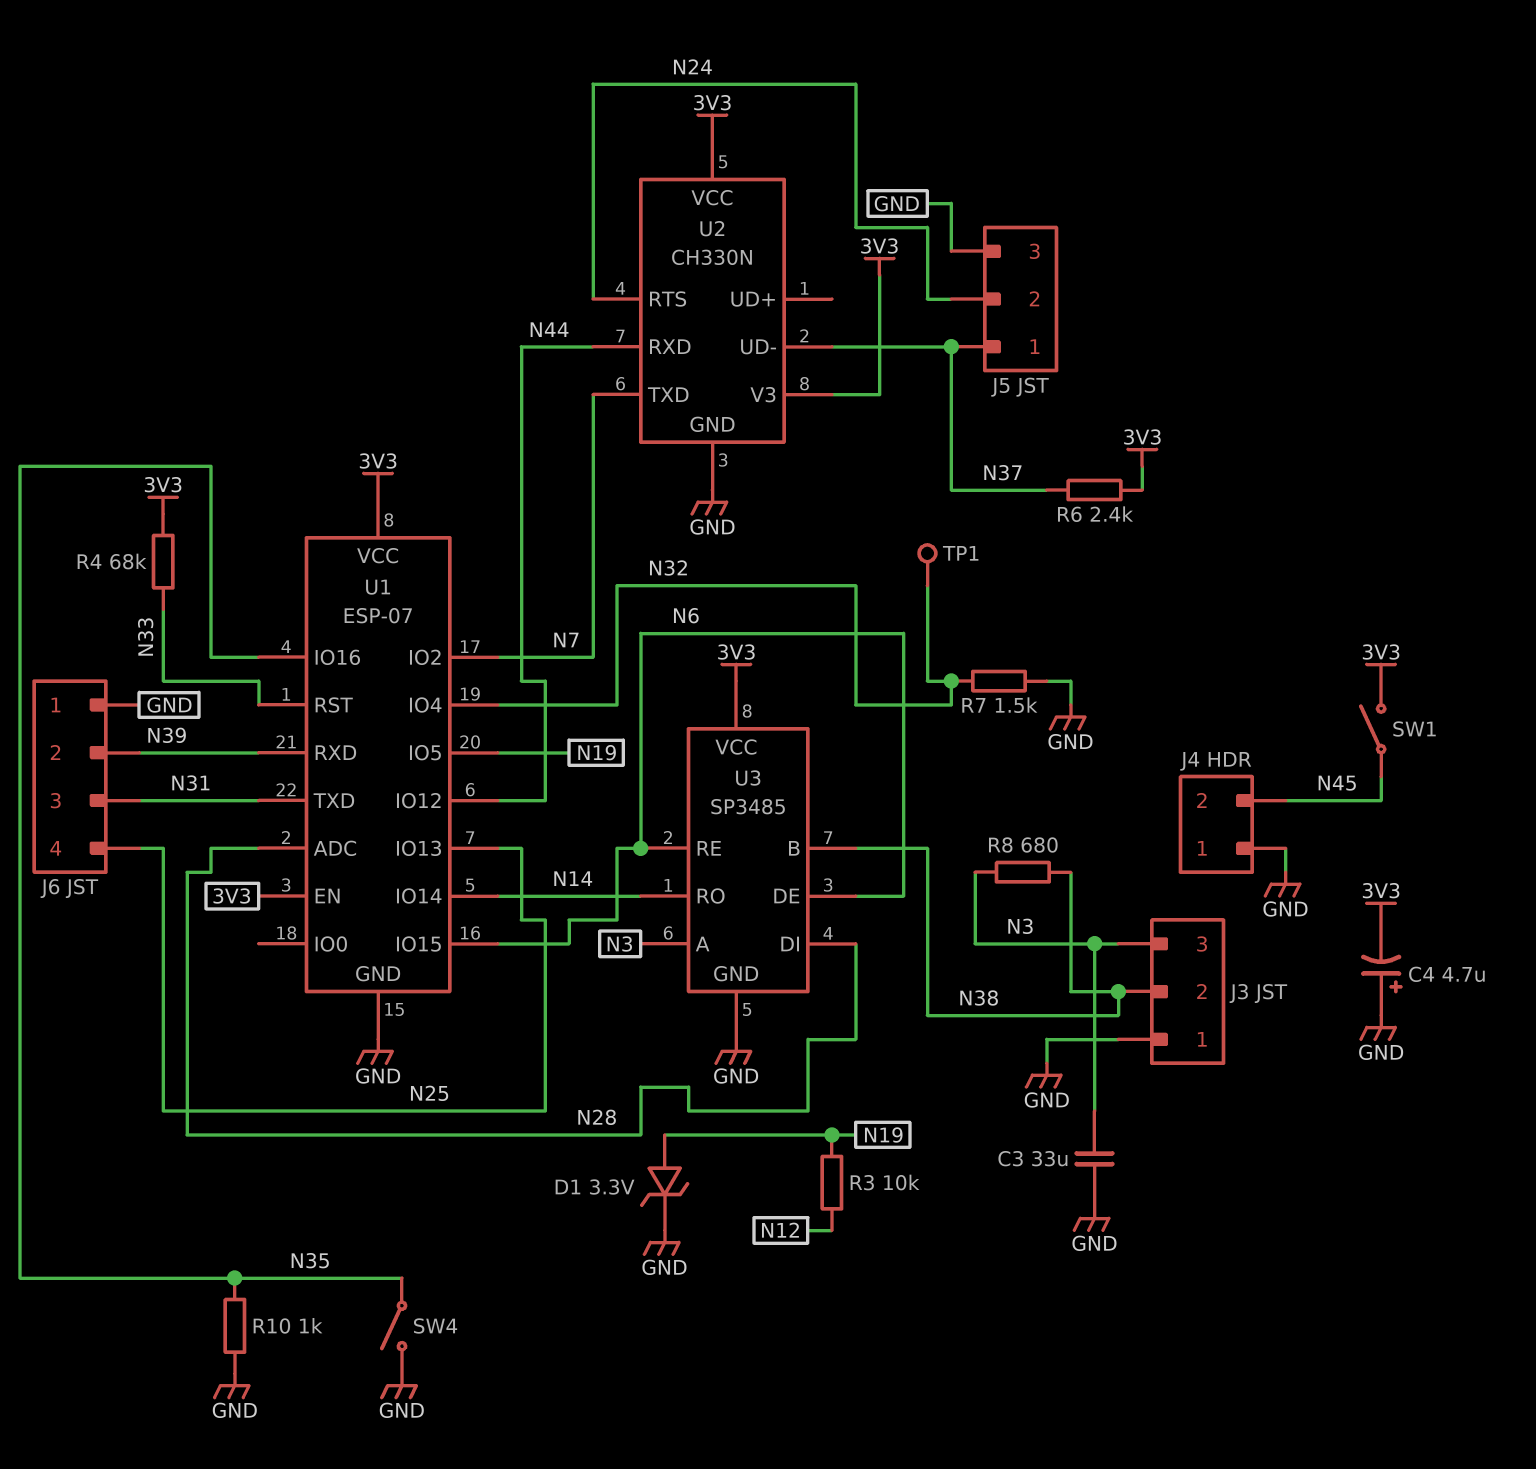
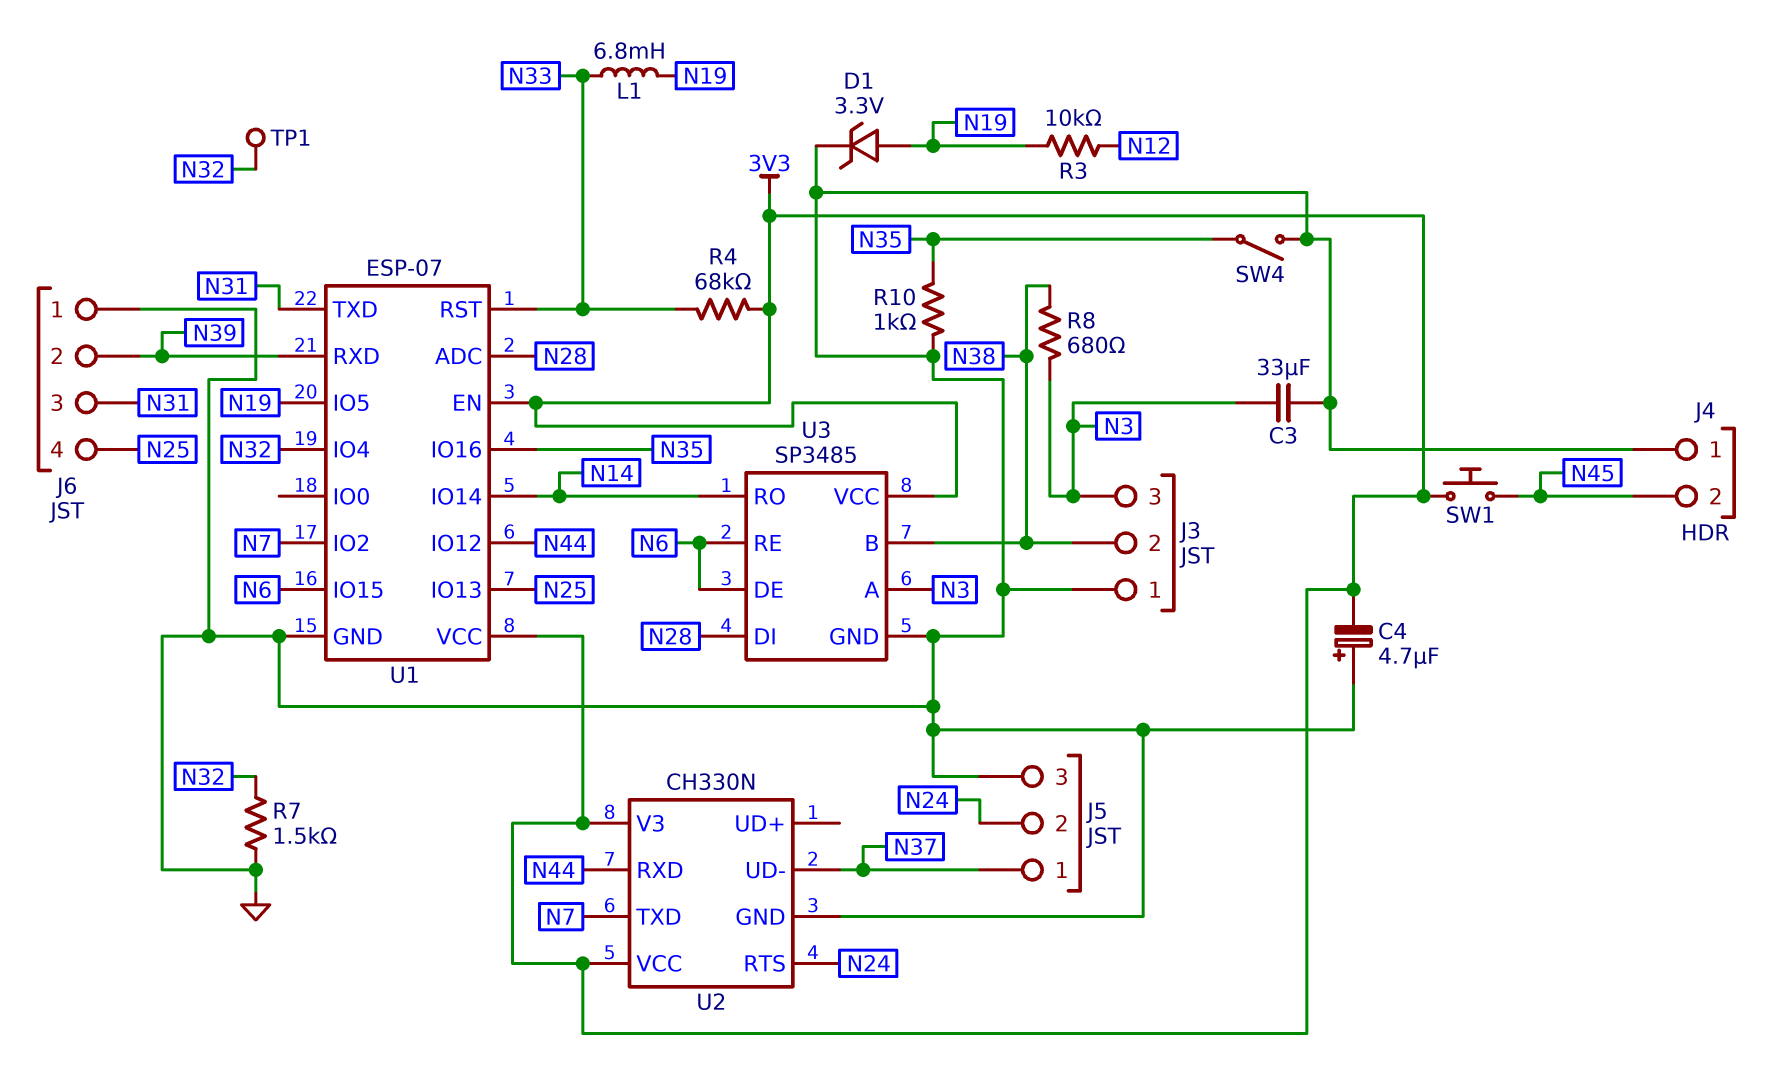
L1: none -> 6.8mH (N19, N33)
R6: 2.4k (3V3, N37) -> none
SW1: switch (3V3, N45) -> button (3V3, N45)

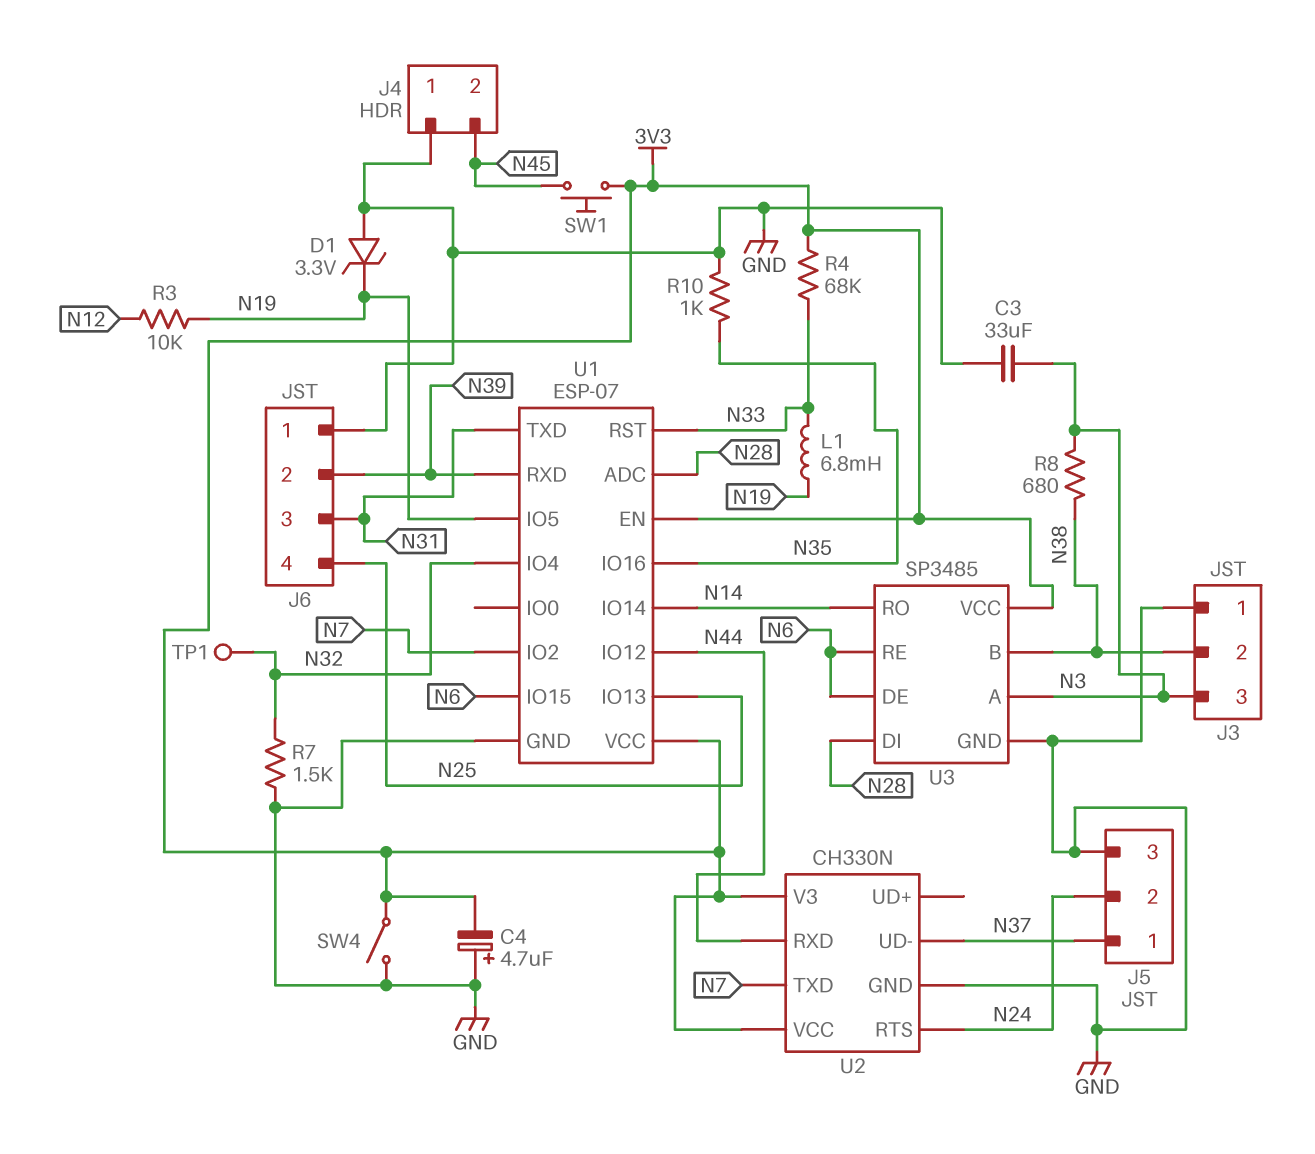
D1: zener 3.3V (A N19, K GND) -> zener 3.3V (A GND, K N19)
SW4: switch (GND, N35) -> switch (3V3, GND)

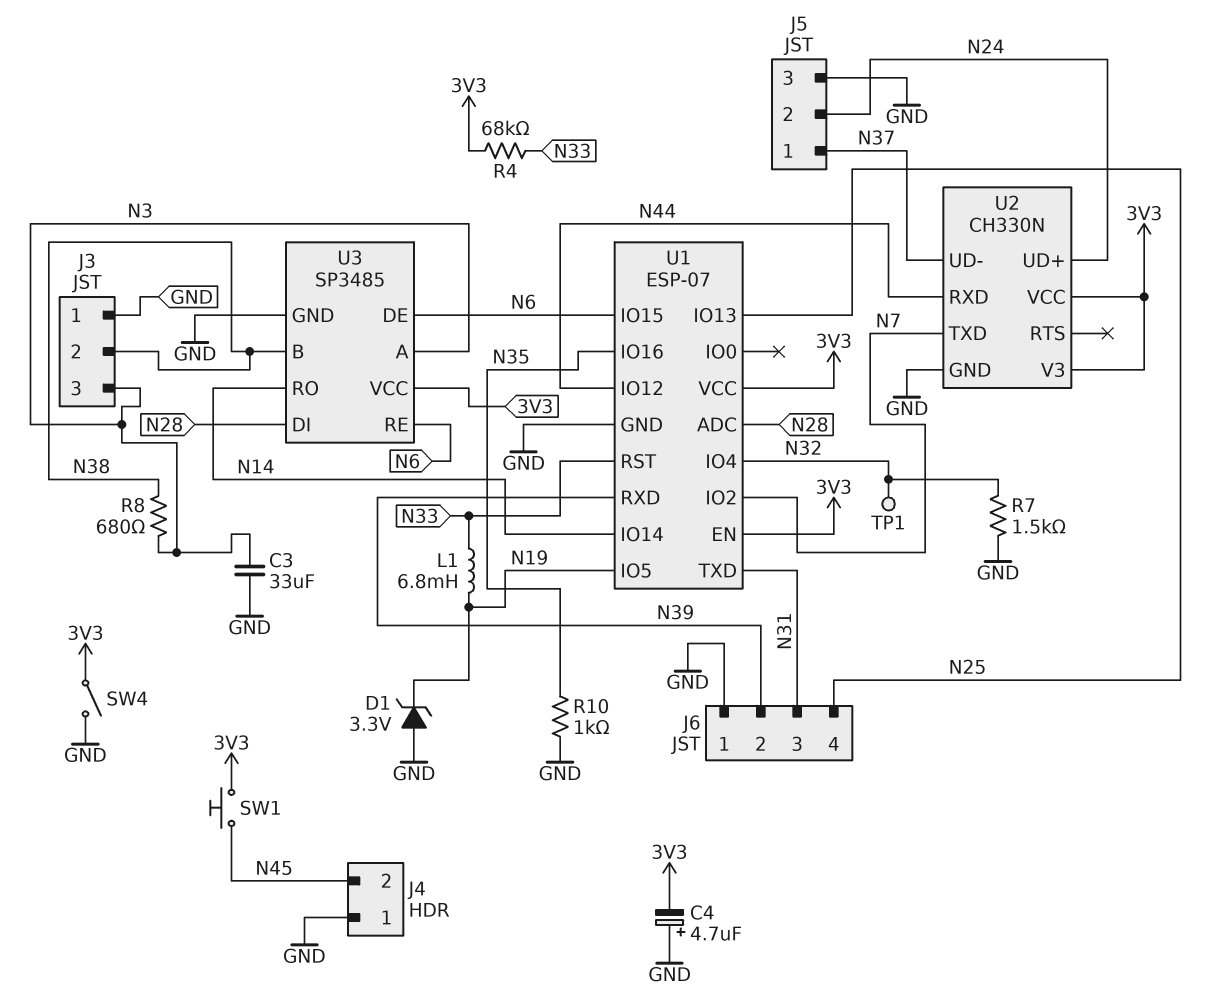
R3: 10k (N12, N19) -> none
U2 pin RTS: N24 -> none
U2 pin UD+: none -> N24

